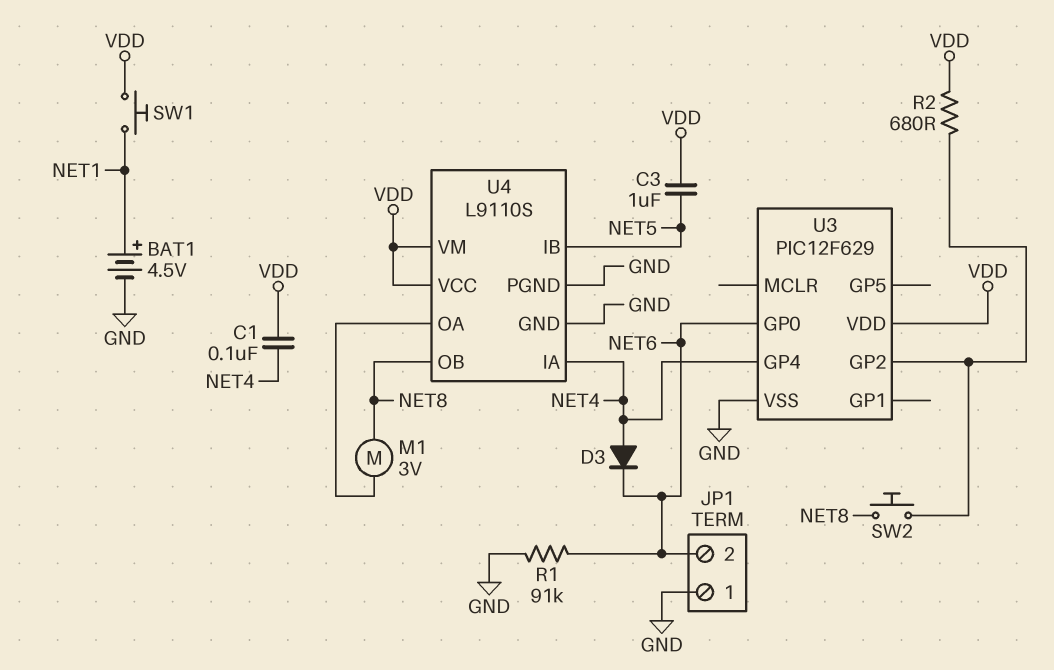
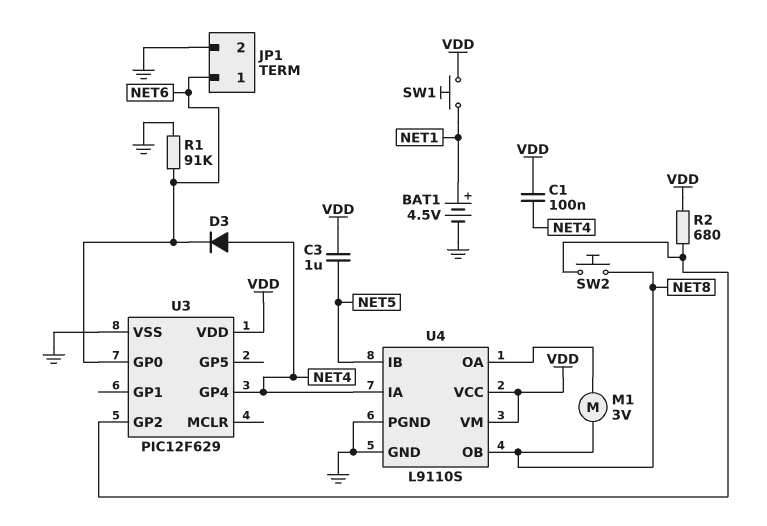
JP1 pin 1: GND -> NET6
JP1 pin 2: NET6 -> GND

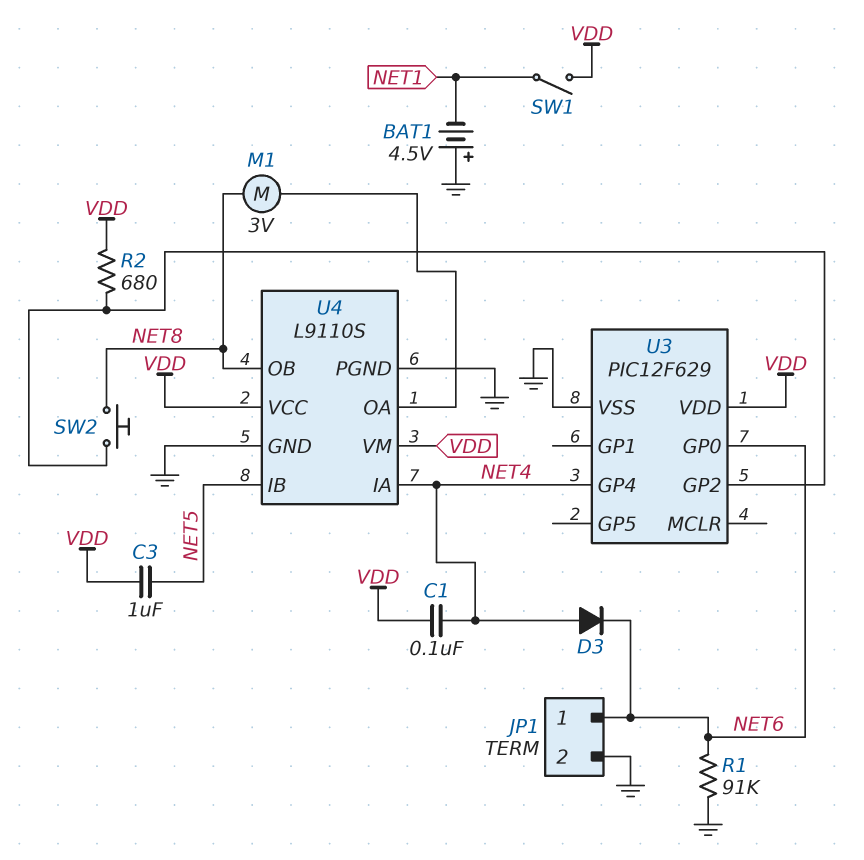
BAT1: 4.5V (plus NET1, minus GND) -> 4.5V (plus GND, minus NET1)
SW1: button (NET1, VDD) -> switch (NET1, VDD)

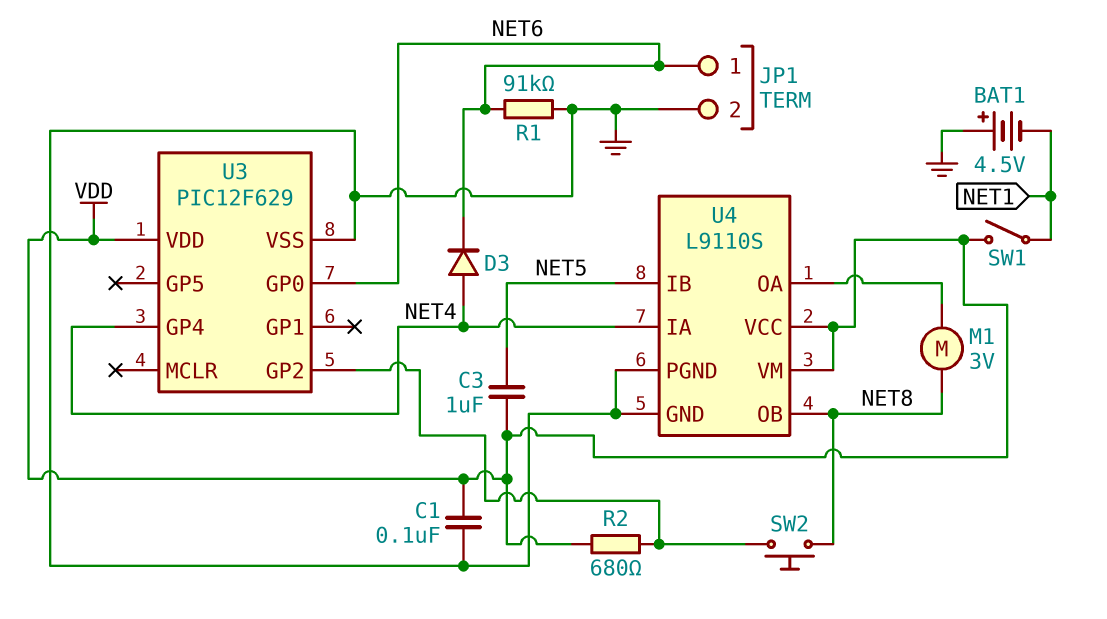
C1: 100nF (NET4, VDD) -> 100nF (GND, VDD)

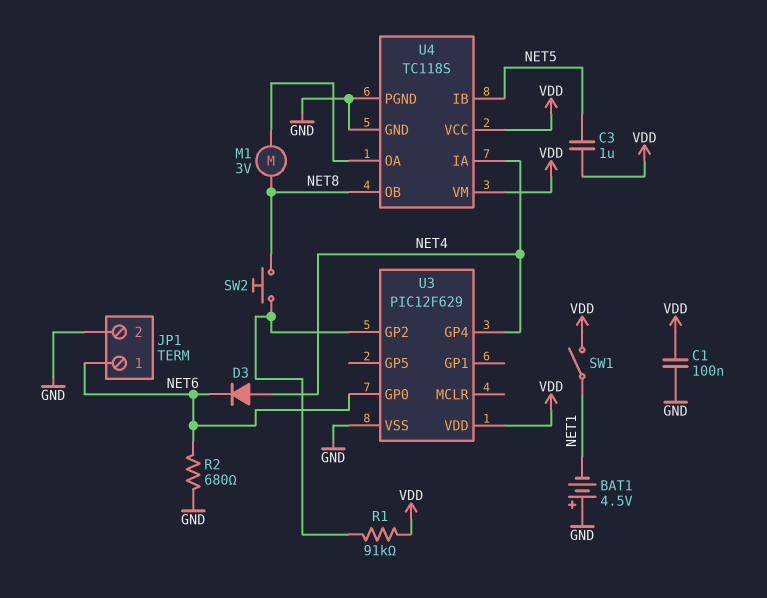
R1: 91k (GND, NET6) -> 91k (U3/GP2, VDD)
R2: 680 (U3/GP2, VDD) -> 680 (GND, NET6)
U4: L9110S -> TC118S

